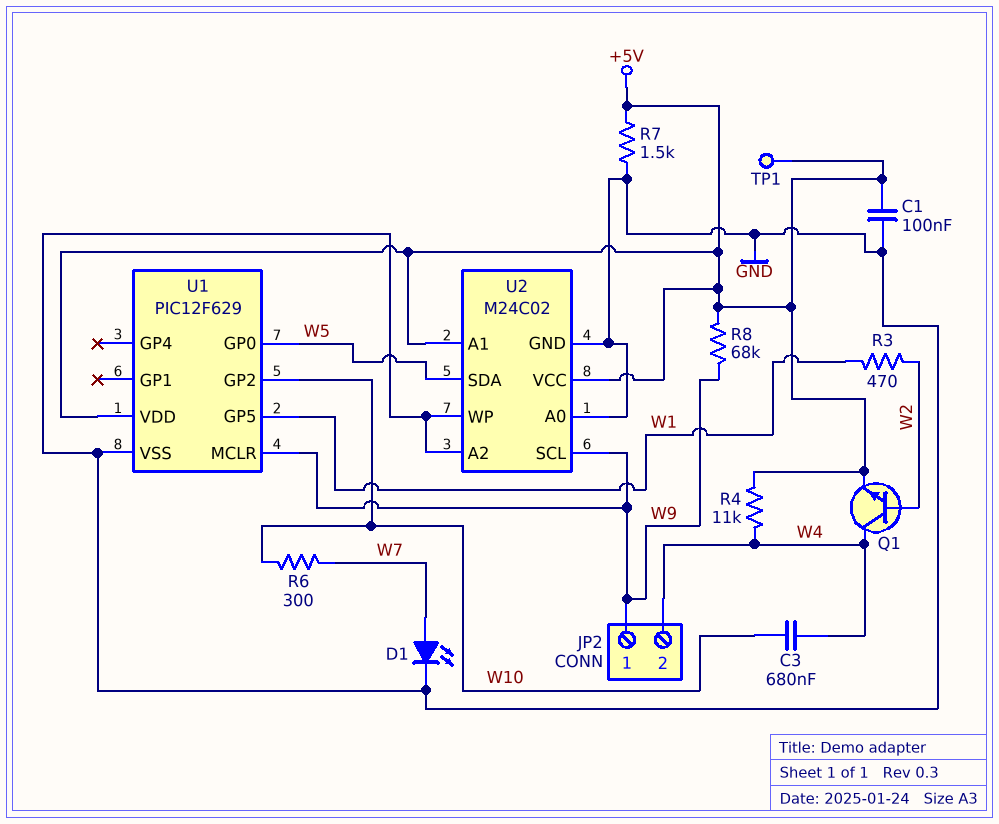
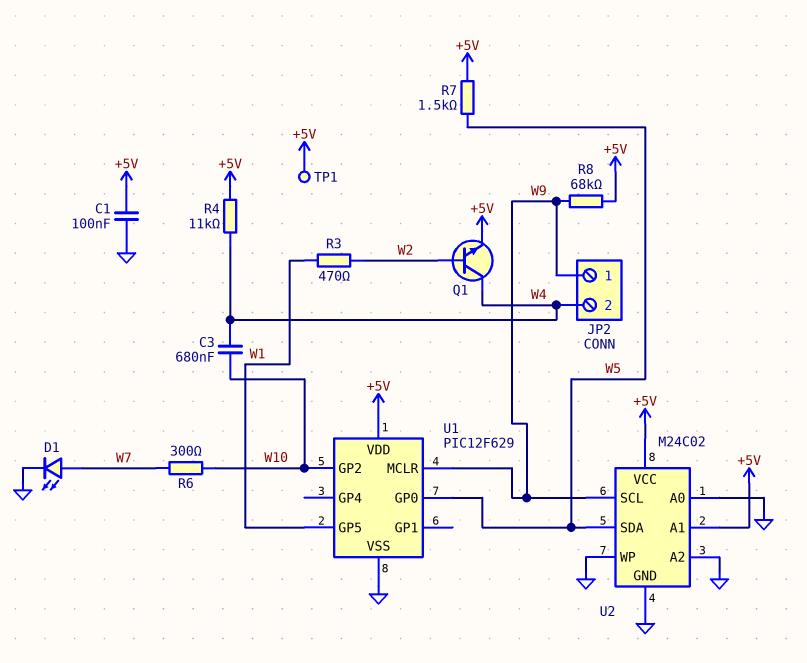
R7: 1.5k (+5V, GND) -> 1.5k (+5V, W5)

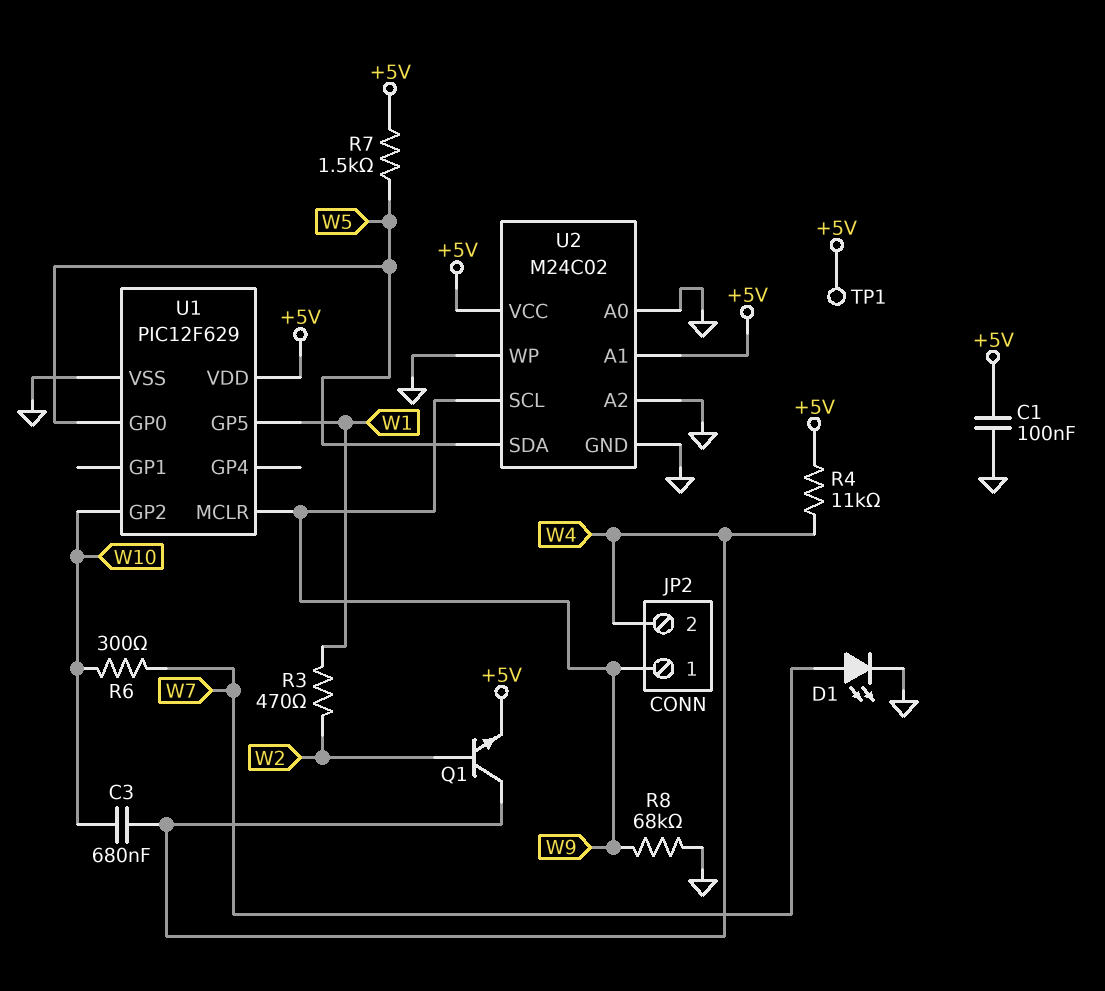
R8: 68k (+5V, W9) -> 68k (GND, W9)

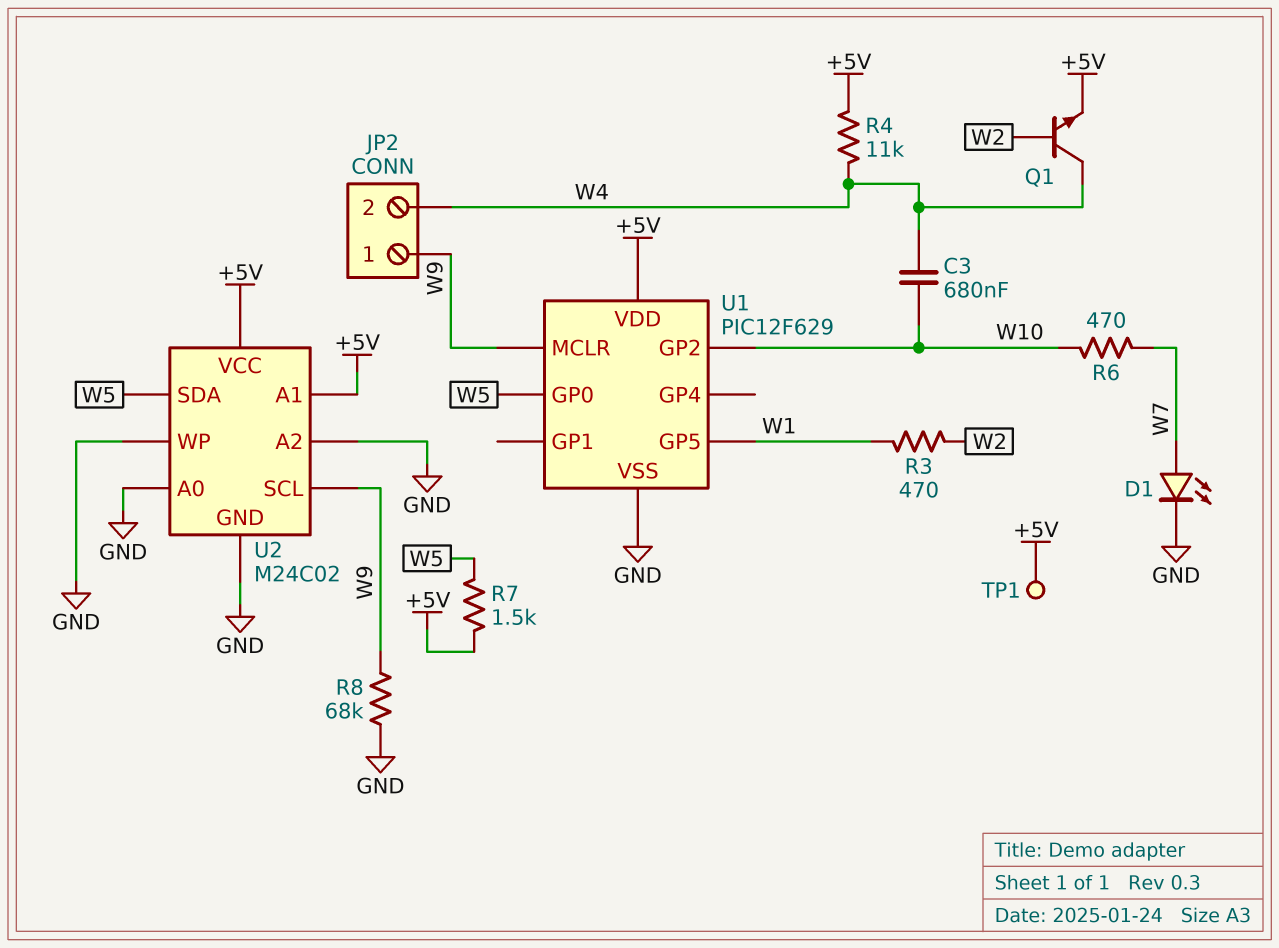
C1: 100nF (+5V, GND) -> none
R6: 300 (W7, W10) -> 470 (W7, W10)

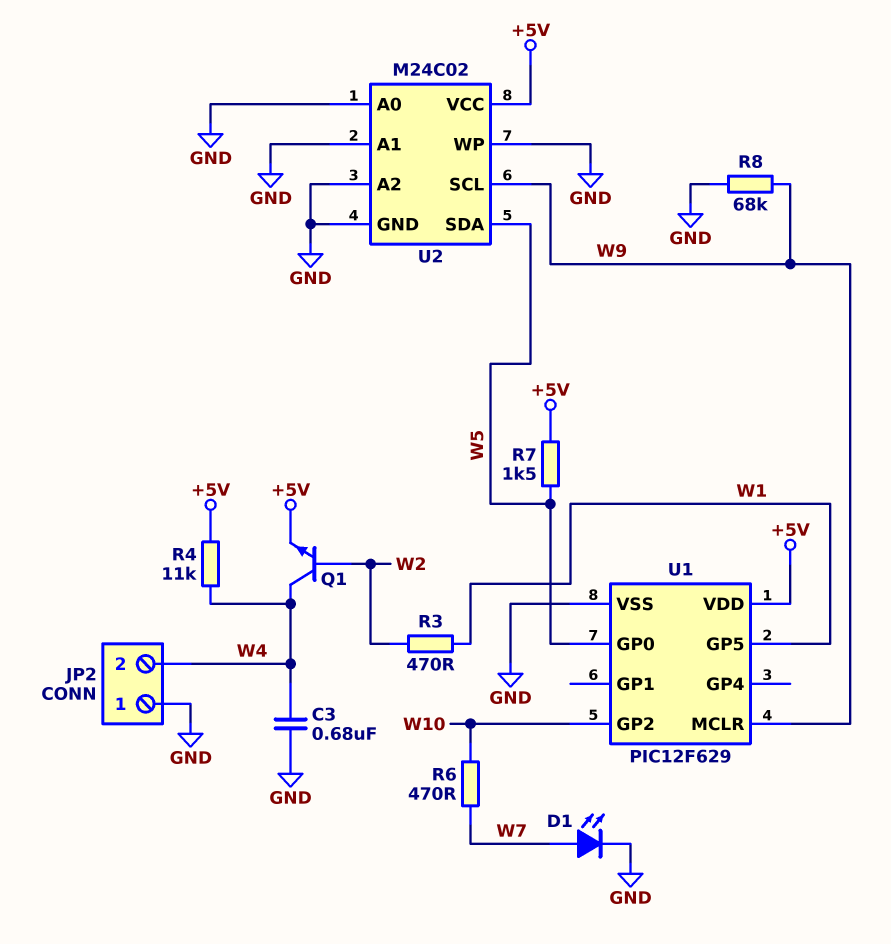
C3: 680nF (W4, W10) -> 680nF (GND, W4)
JP2 pin 1: W9 -> GND
TP1: test point (+5V) -> none
U2 pin A1: +5V -> GND

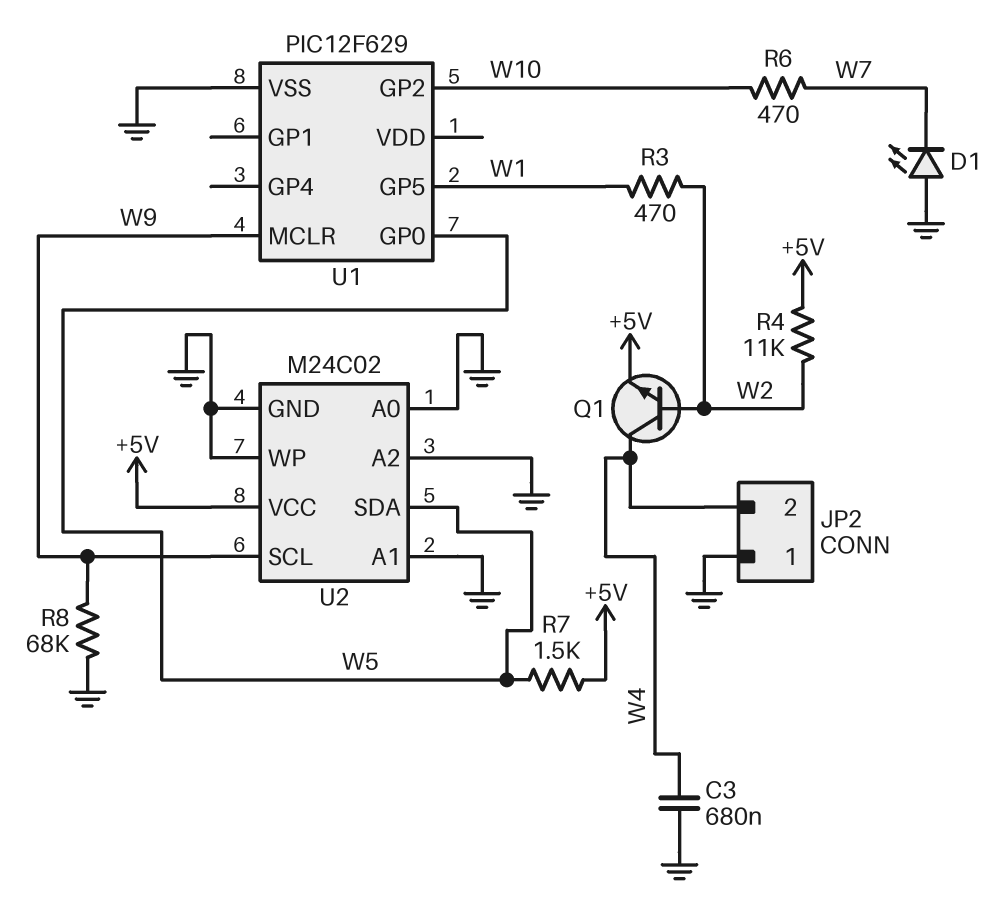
D1: LED (A W7, K GND) -> LED (A GND, K W7)
R4: 11k (+5V, W4) -> 11k (+5V, W2)
U1 pin VDD: +5V -> none

